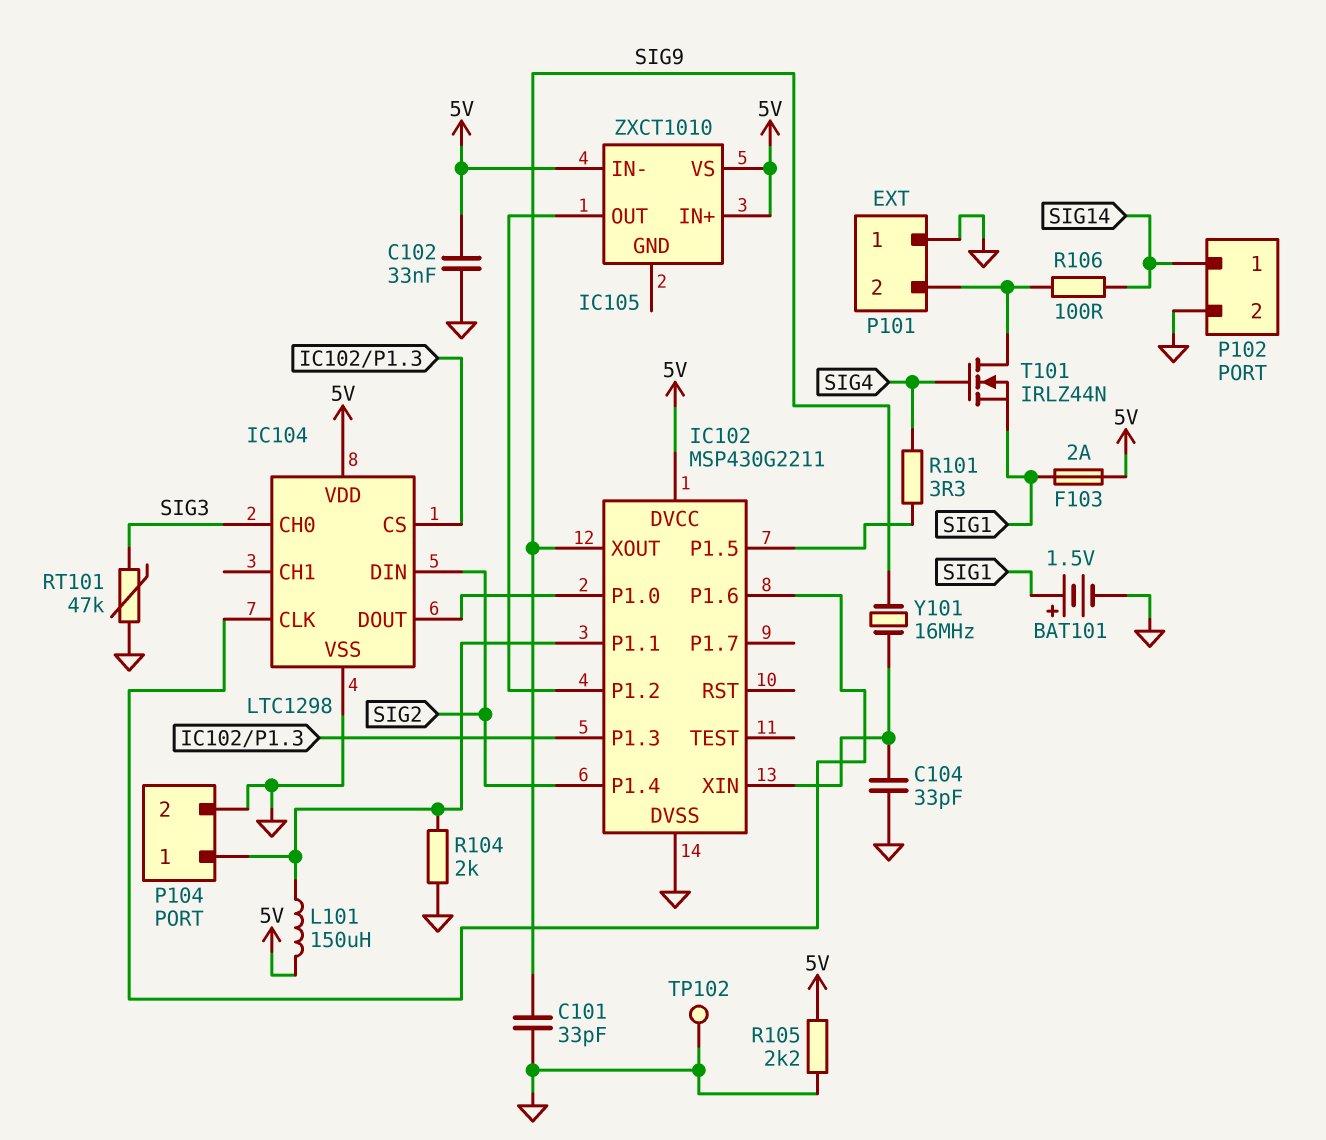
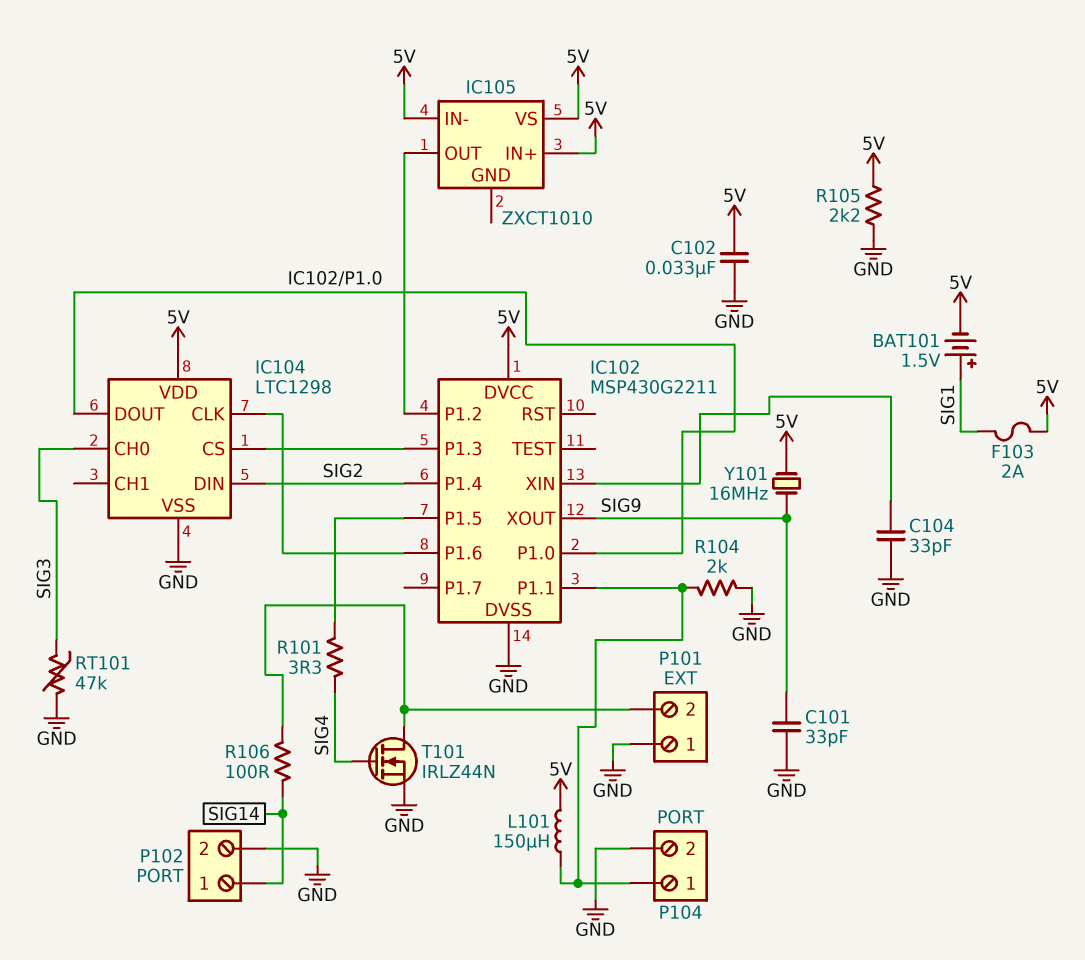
BAT101: 1.5V (plus SIG1, minus GND) -> 1.5V (plus SIG1, minus 5V)
T101: NMOS IRLZ44N (G SIG4, D P101/2, S SIG1) -> NMOS IRLZ44N (G SIG4, D P101/2, S GND)
TP102: test point (GND) -> none
Y101: 16MHz (IC102/XIN, SIG9) -> 16MHz (5V, SIG9)

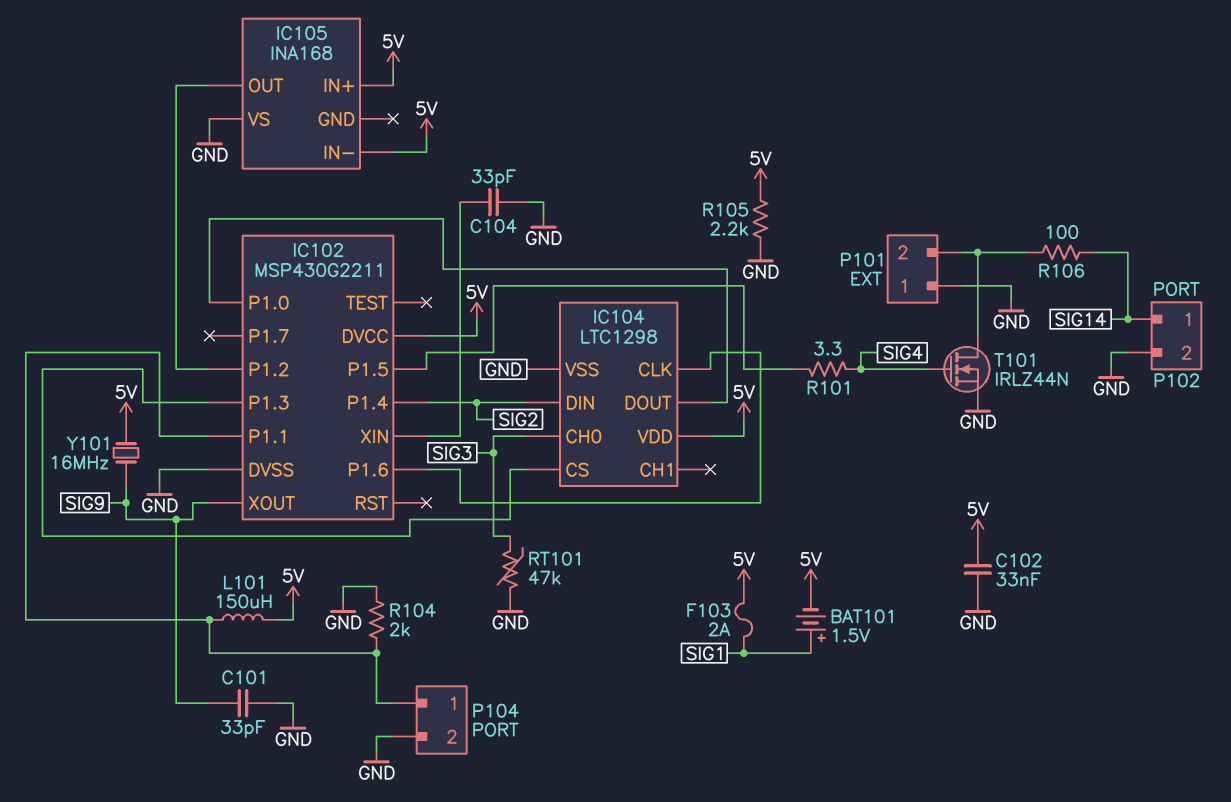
IC105: ZXCT1010 -> INA168
IC105 pin VS: 5V -> GND

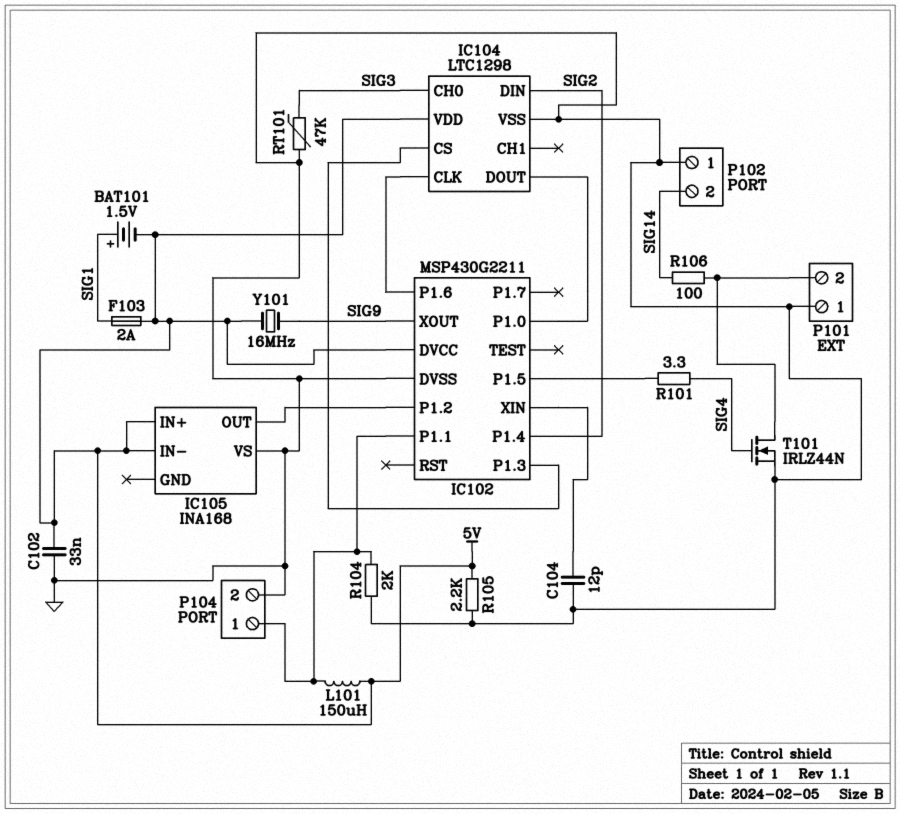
C101: 33pF (GND, SIG9) -> none
C104: 33pF (GND, IC102/XIN) -> 12pF (GND, IC102/XIN)
P102 pin 1: SIG14 -> GND
P102 pin 2: GND -> SIG14

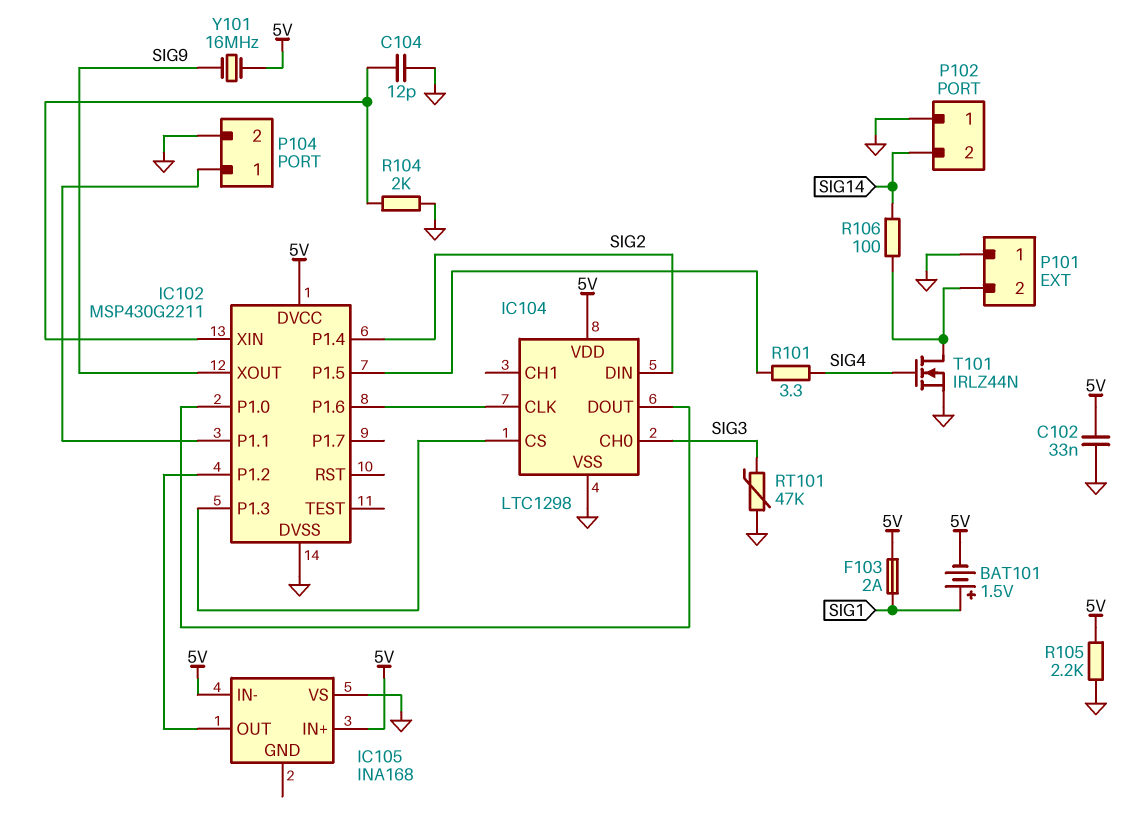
L101: 150uH (5V, IC102/P1.1) -> none
R104: 2k (GND, IC102/P1.1) -> 2k (GND, IC102/XIN)

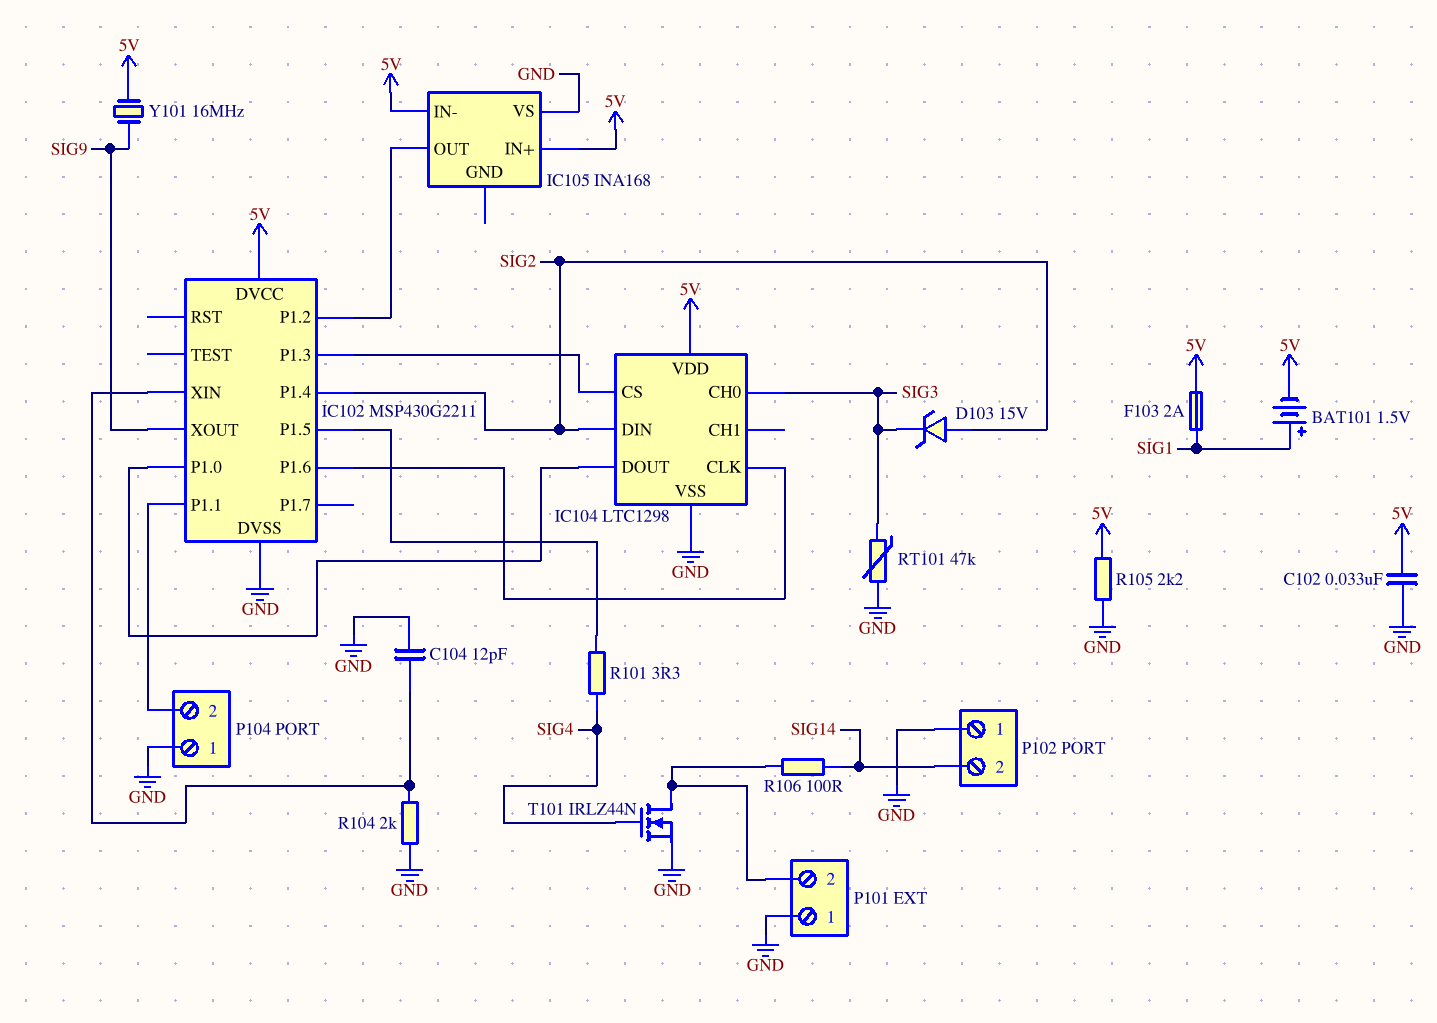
D103: none -> zener 15V (A SIG2, K SIG3)
P104 pin 1: IC102/P1.1 -> GND
P104 pin 2: GND -> IC102/P1.1

